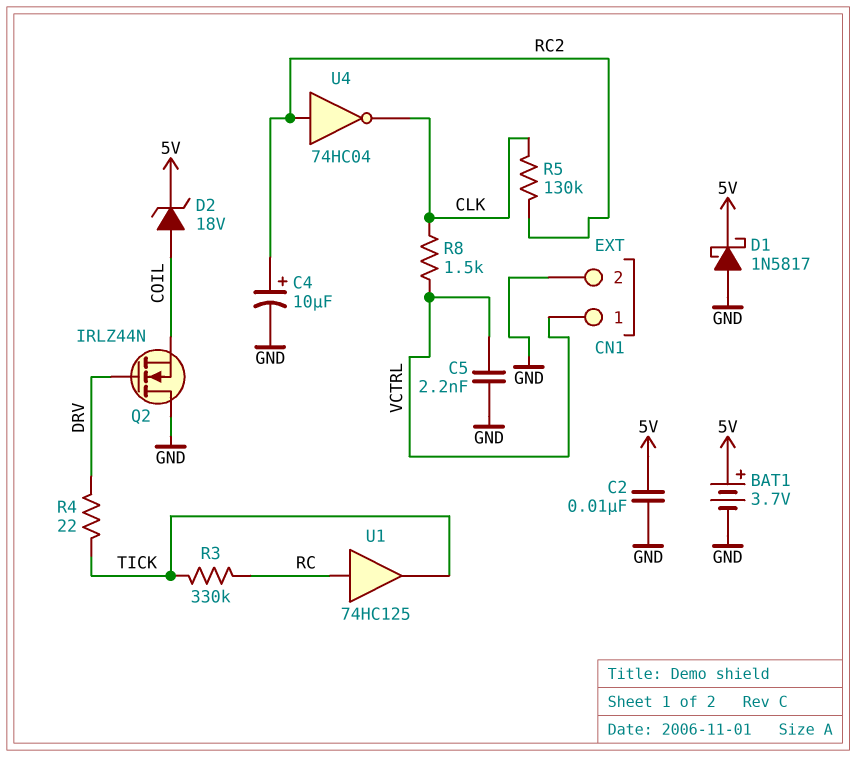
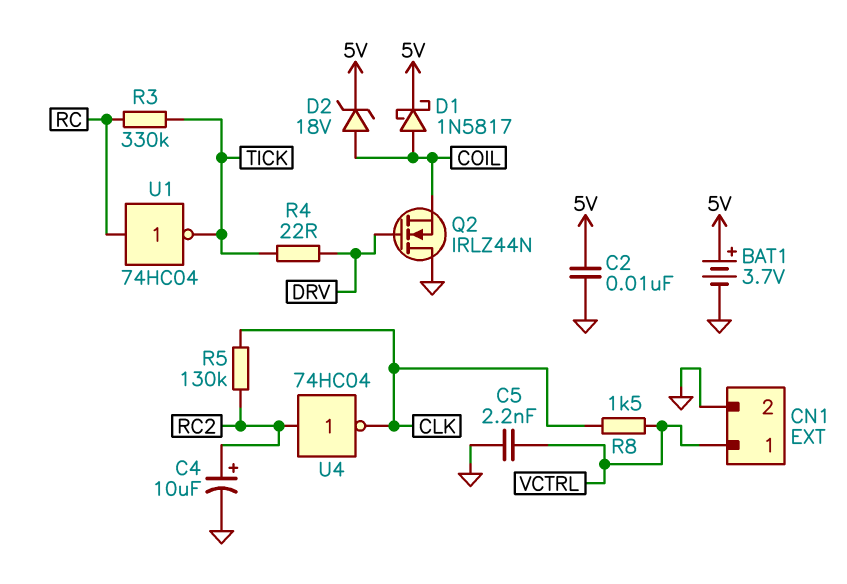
D1: schottky 1N5817 (A GND, K 5V) -> schottky 1N5817 (A COIL, K 5V)
U1: buffer 74HC125 (in RC, out TICK) -> NOT 74HC04 (in RC, out TICK)

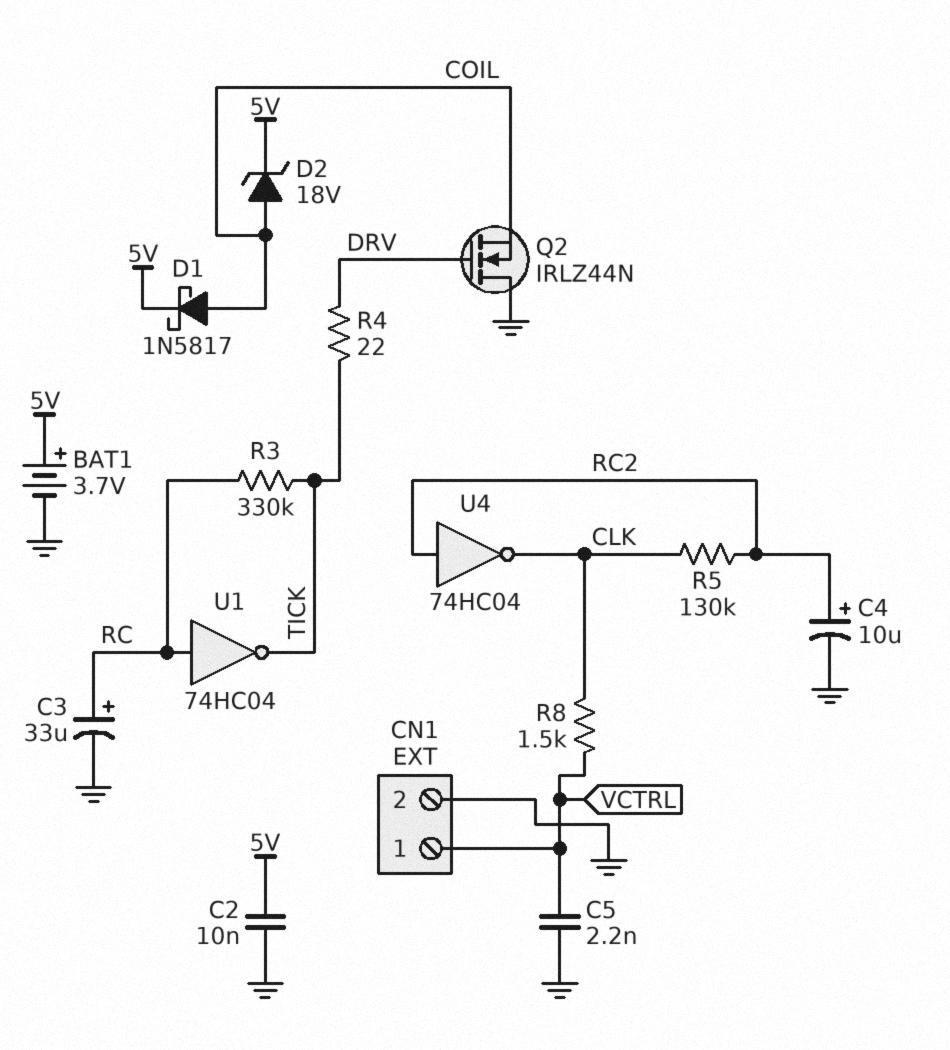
C3: none -> 33uF (plus RC, minus GND)

